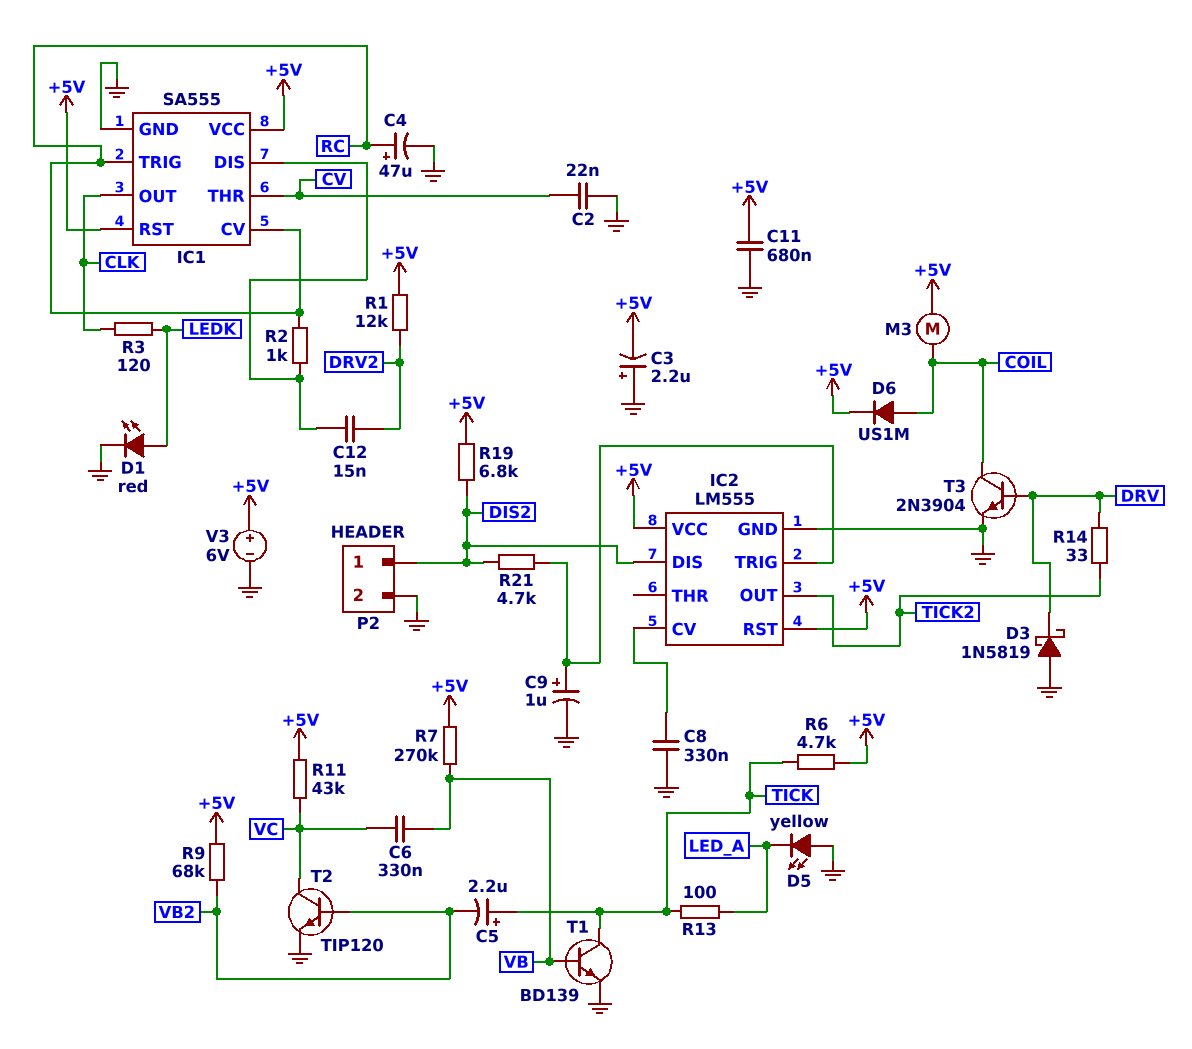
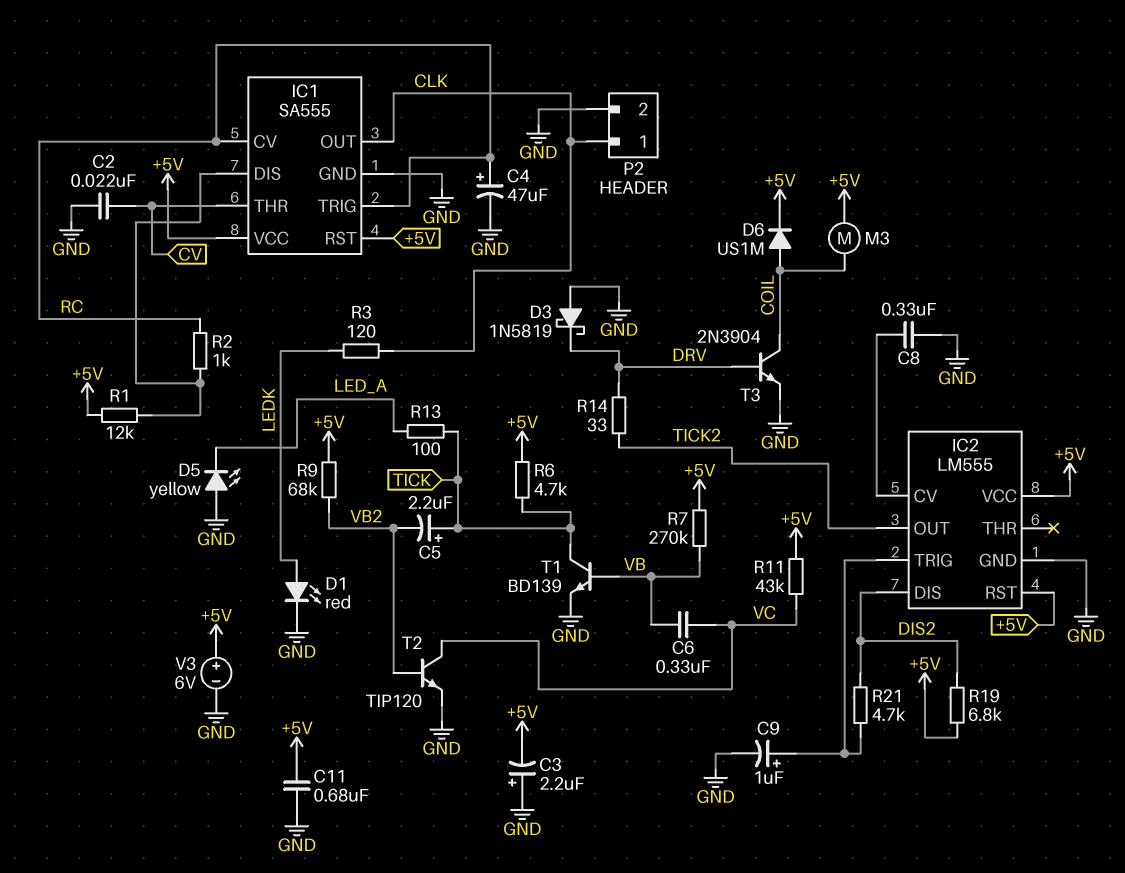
C12: 15nF (DRV2, IC1/DIS) -> none
P2 pin 1: DIS2 -> CLK
R1: 12k (+5V, DRV2) -> 12k (+5V, IC1/DIS)

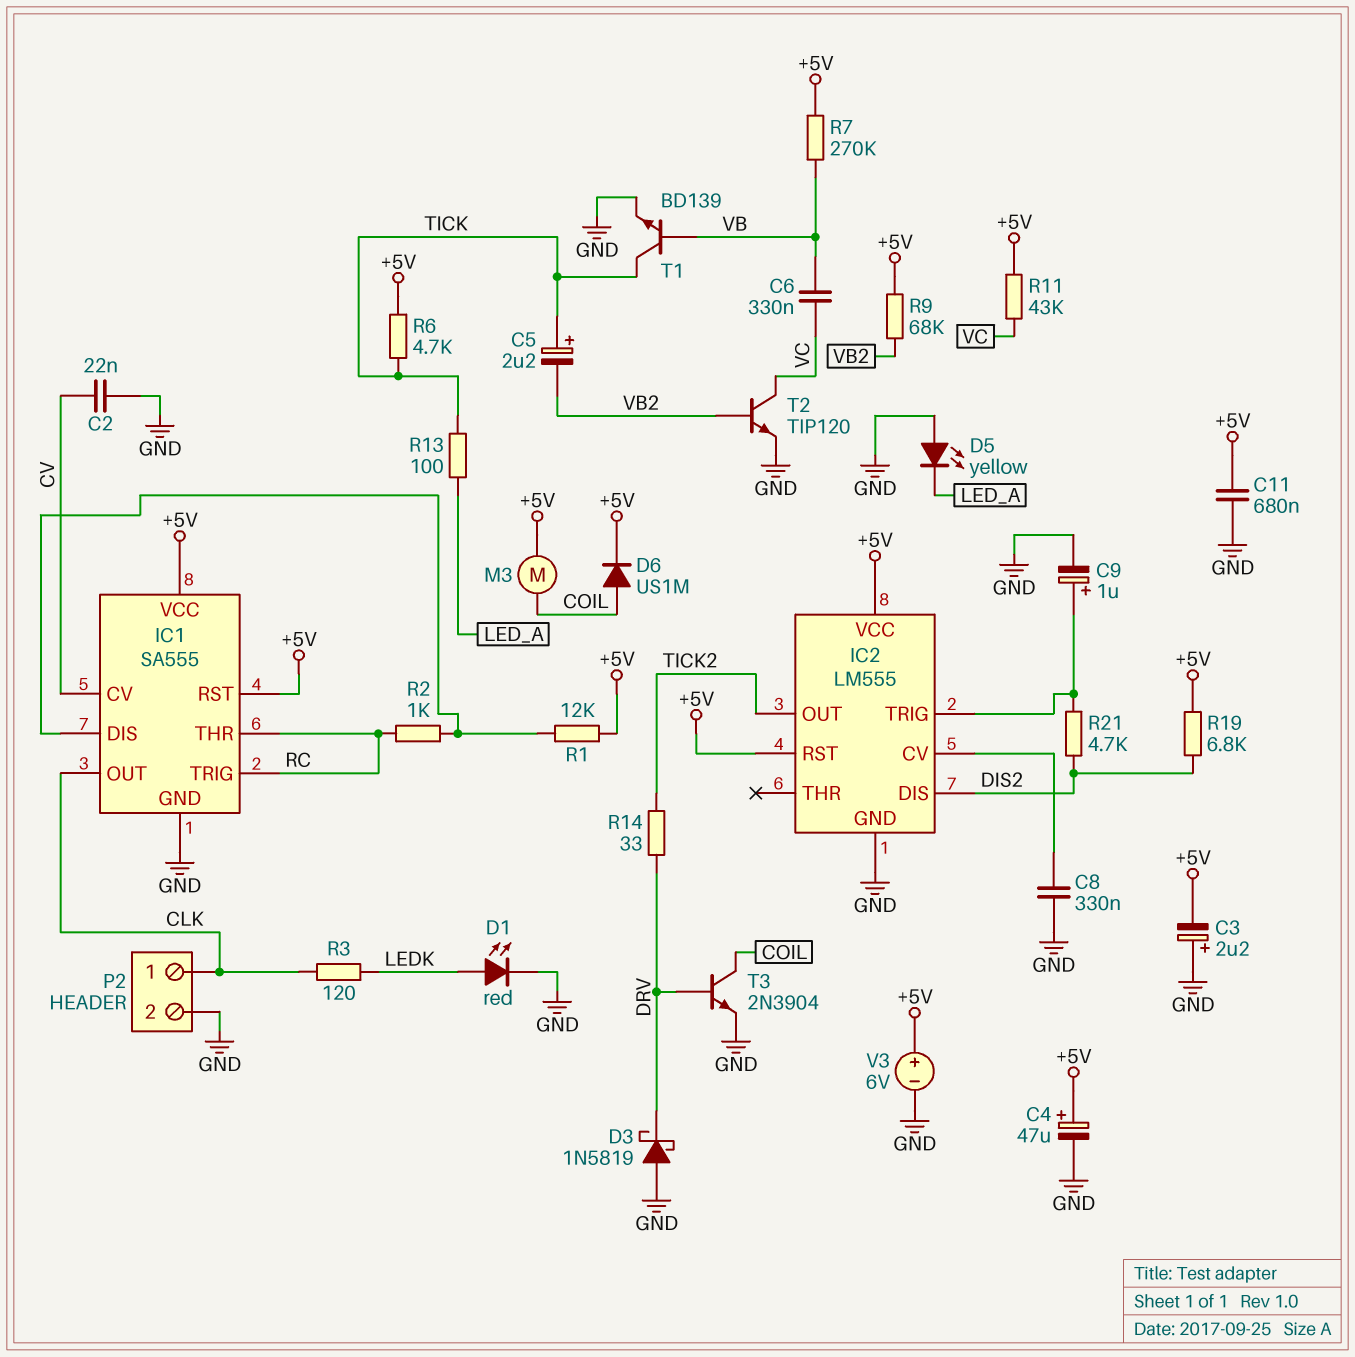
C4: 47uF (plus RC, minus GND) -> 47uF (plus +5V, minus GND)
IC1 pin CV: RC -> CV
IC1 pin THR: CV -> RC

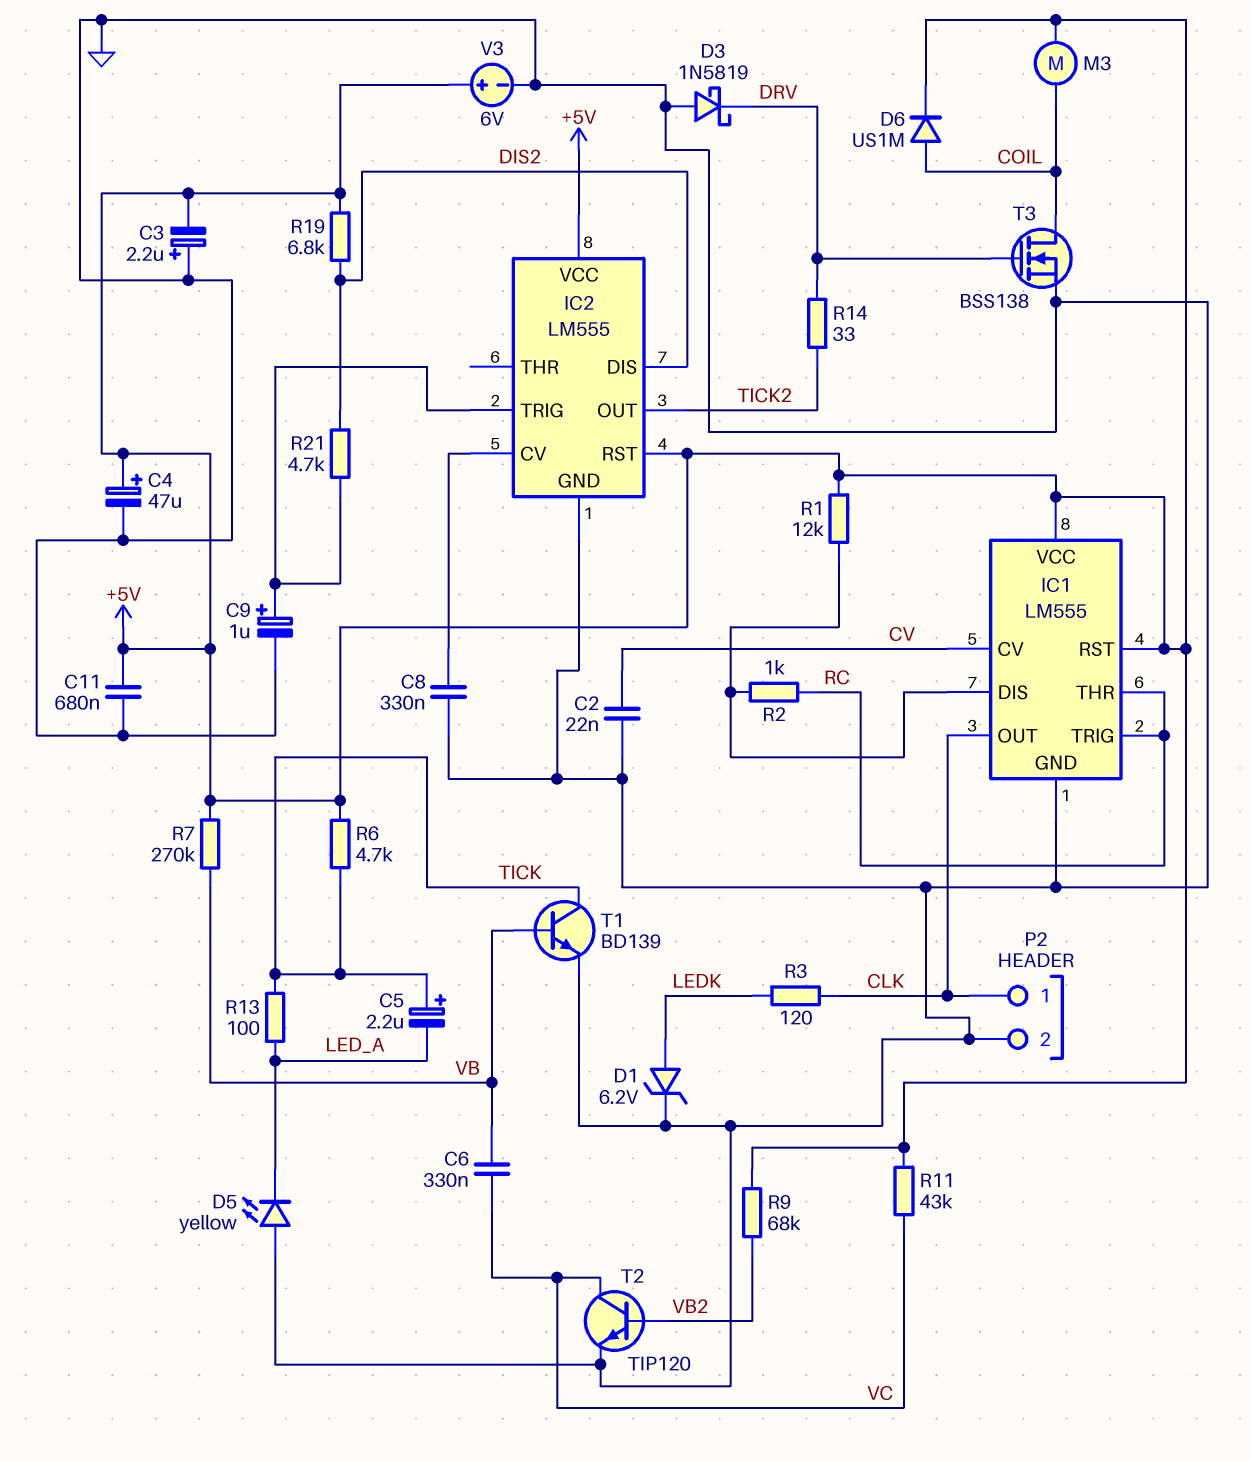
C5: 2.2uF (plus TICK, minus VB2) -> 2.2uF (plus TICK, minus LED_A)
D1: LED red (A LEDK, K GND) -> zener 6.2V (A LEDK, K GND)
IC1: SA555 -> LM555
T3: NPN 2N3904 (B DRV, C COIL, E GND) -> NMOS BSS138 (G DRV, D COIL, S GND)

